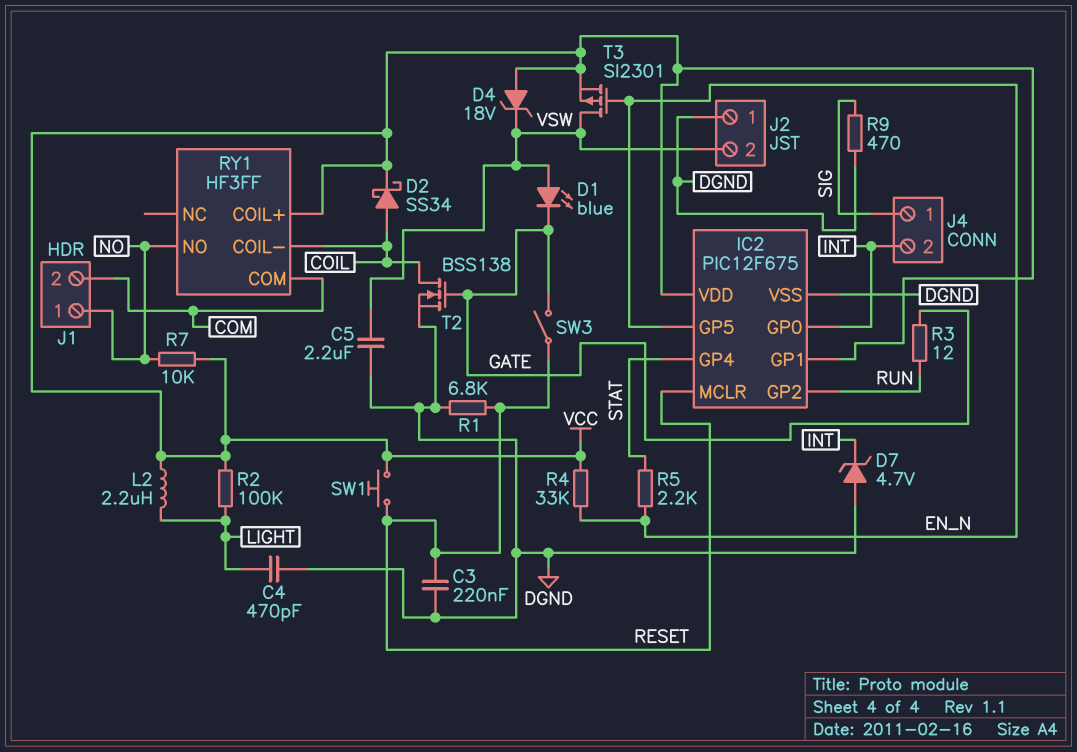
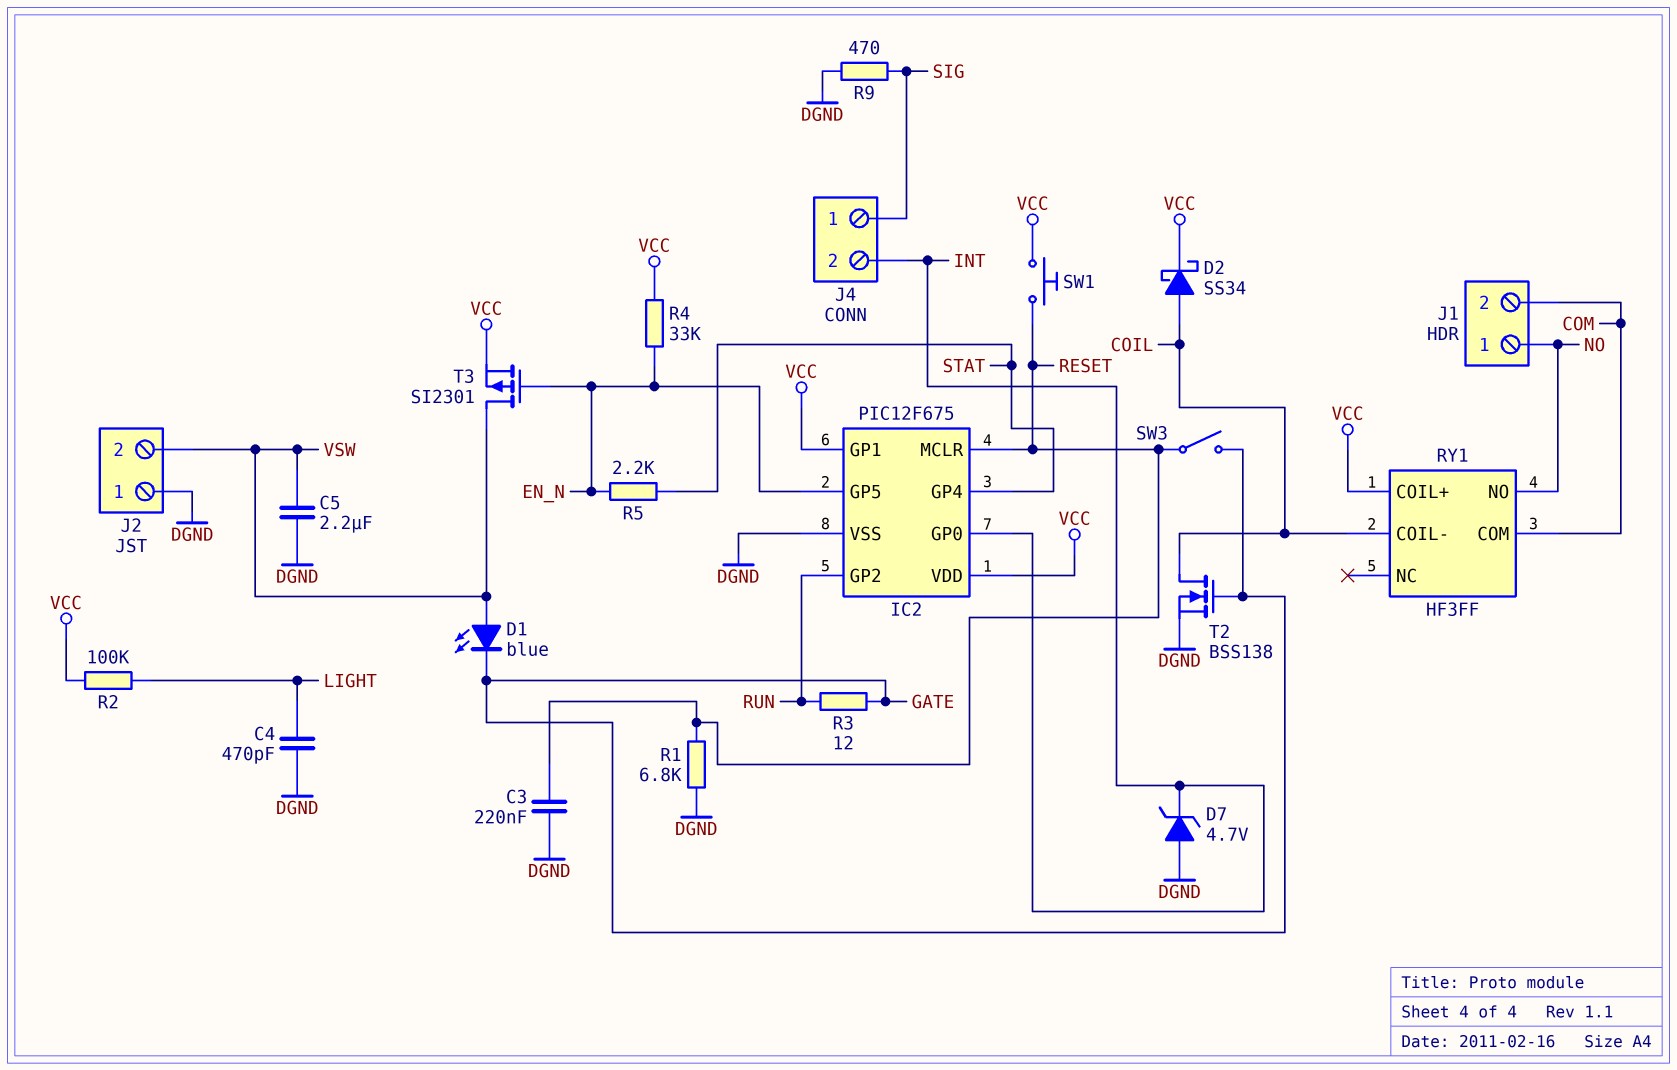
D4: zener 18V (A VCC, K VSW) -> none
L2: 2.2uH (LIGHT, VCC) -> none
R7: 10k (NO, VCC) -> none

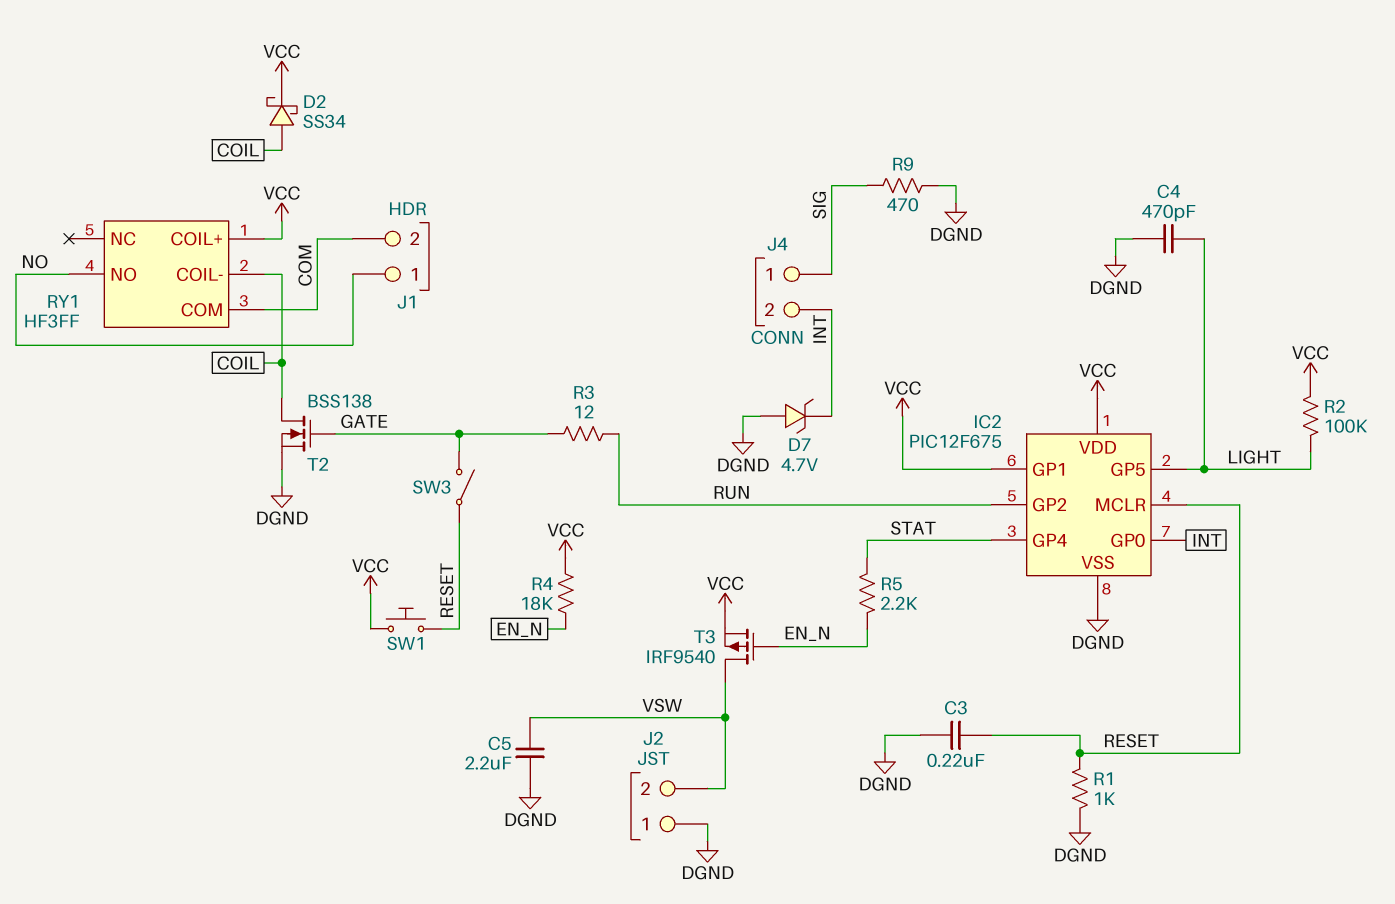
D1: LED blue (A VSW, K GATE) -> none
IC2 pin GP5: EN_N -> LIGHT
R1: 6.8k (DGND, RESET) -> 1k (DGND, RESET)
R4: 33k (EN_N, VCC) -> 18k (EN_N, VCC)
T3: PMOS SI2301 (G EN_N, D VSW, S VCC) -> PMOS IRF9540 (G EN_N, D VSW, S VCC)

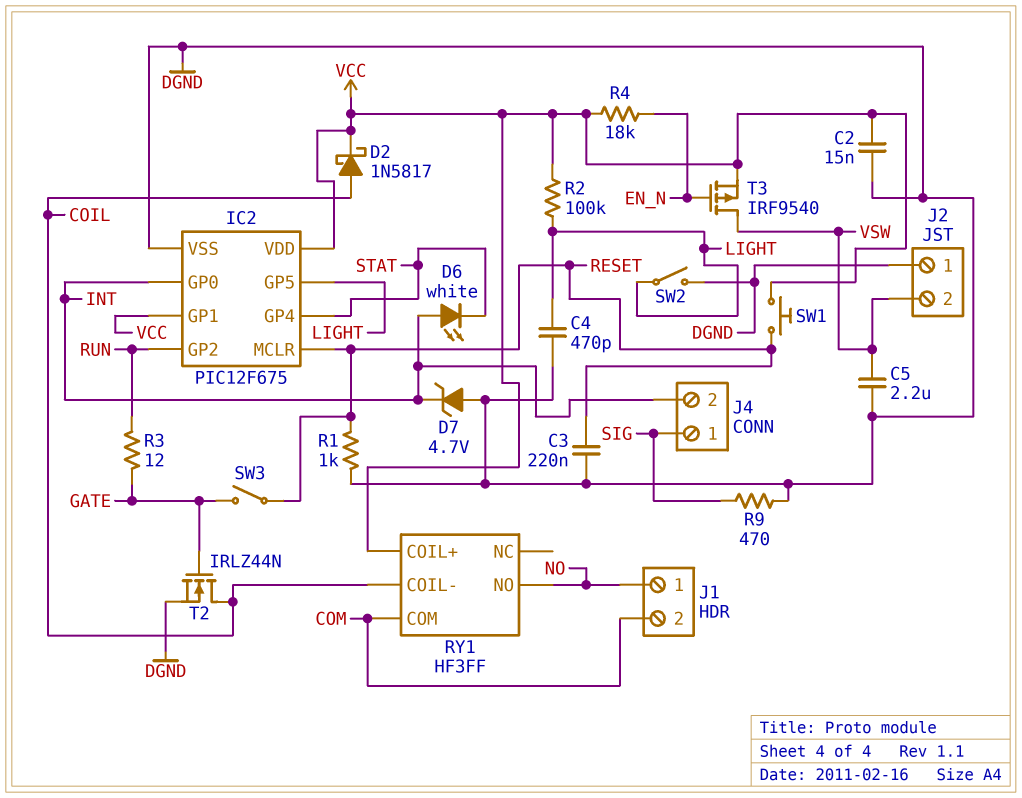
C2: none -> 15nF (DGND, VCC)
D2: schottky SS34 (A COIL, K VCC) -> schottky 1N5817 (A COIL, K VCC)
D6: none -> LED white (A INT, K STAT)
R5: 2.2k (EN_N, STAT) -> none
SW2: none -> switch (DGND, LIGHT)
T2: NMOS BSS138 (G GATE, D COIL, S DGND) -> NMOS IRLZ44N (G GATE, D COIL, S DGND)

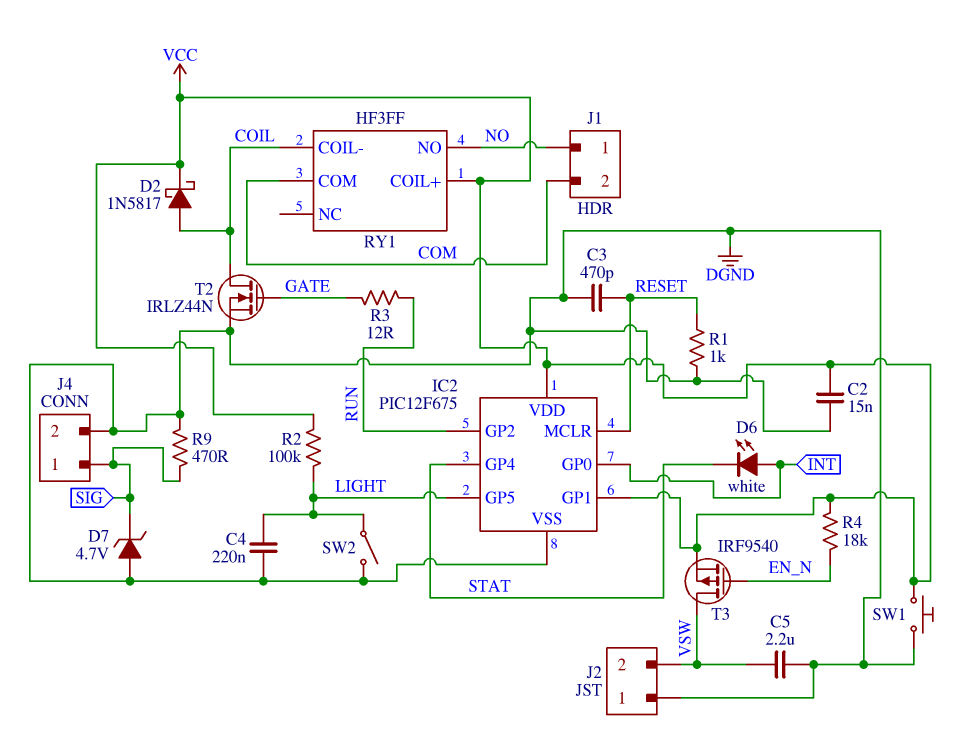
C3: 220nF (DGND, RESET) -> 470pF (DGND, RESET)
C4: 470pF (DGND, LIGHT) -> 220nF (DGND, LIGHT)
D7: zener 4.7V (A DGND, K INT) -> zener 4.7V (A DGND, K SIG)
J4 pin 2: INT -> DGND
SW1: button (RESET, VCC) -> button (DGND, VCC)
SW3: switch (GATE, RESET) -> none

